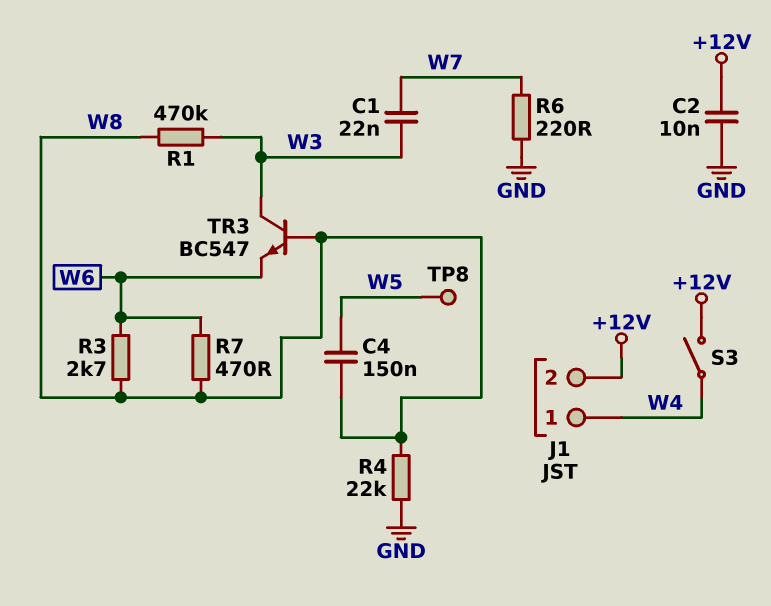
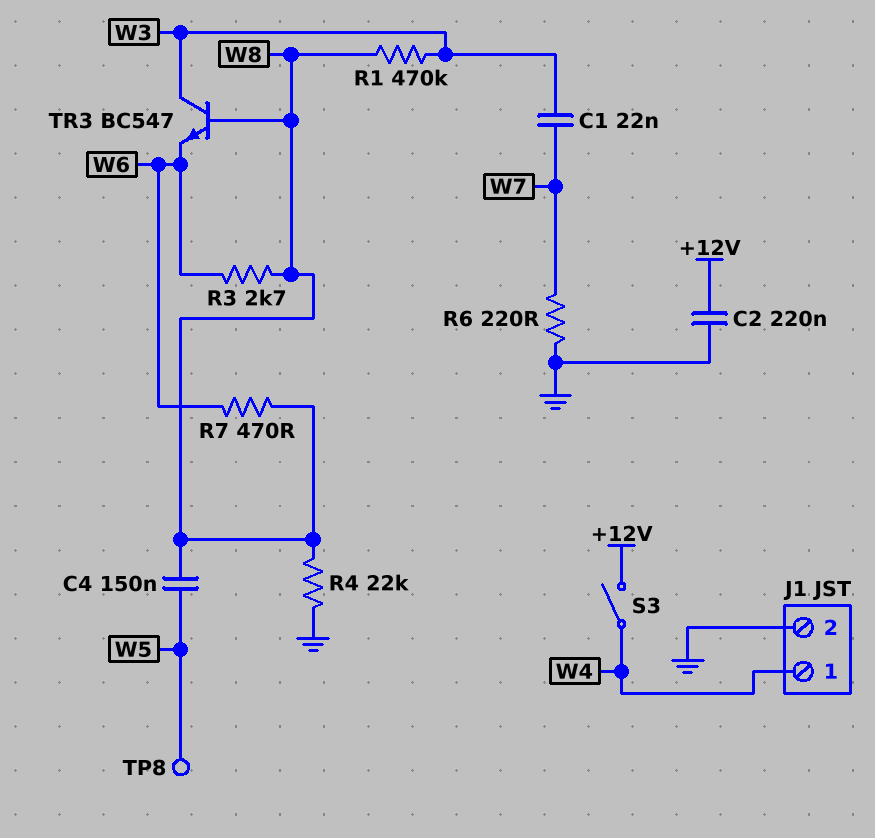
C2: 10nF (+12V, GND) -> 220nF (+12V, GND)
J1 pin 2: +12V -> GND

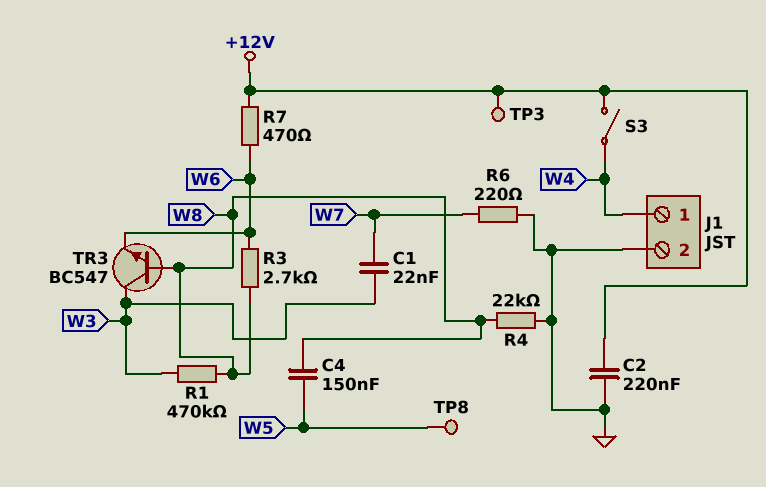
R7: 470 (W6, W8) -> 470 (+12V, W6)
TP3: none -> test point (+12V)

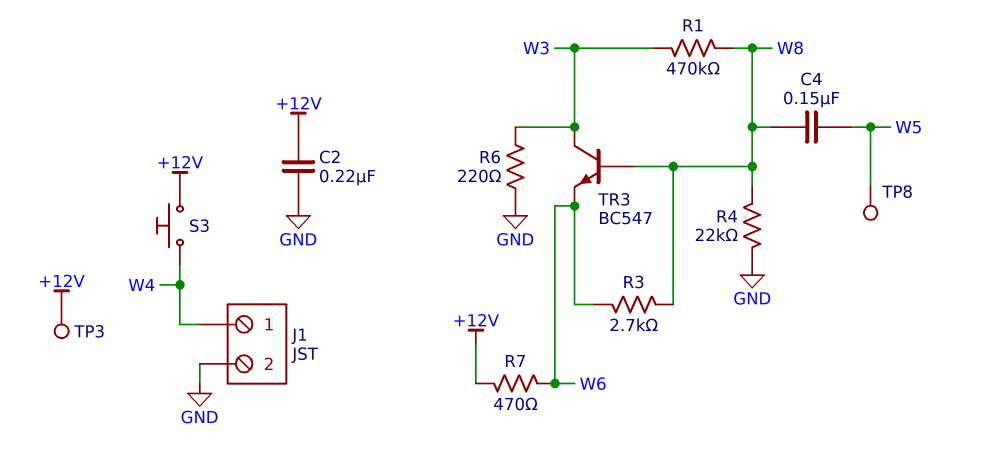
C1: 22nF (W3, W7) -> none
R6: 220 (GND, W7) -> 220 (GND, W3)
S3: switch (+12V, W4) -> button (+12V, W4)

